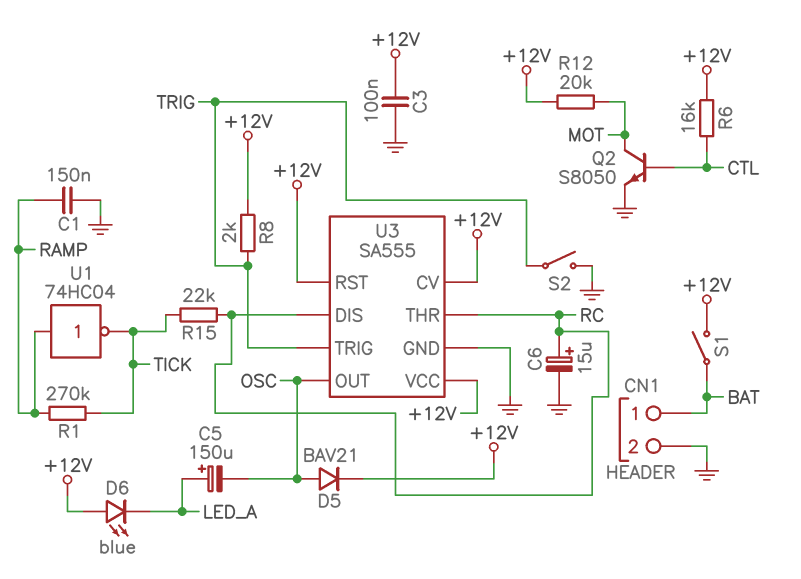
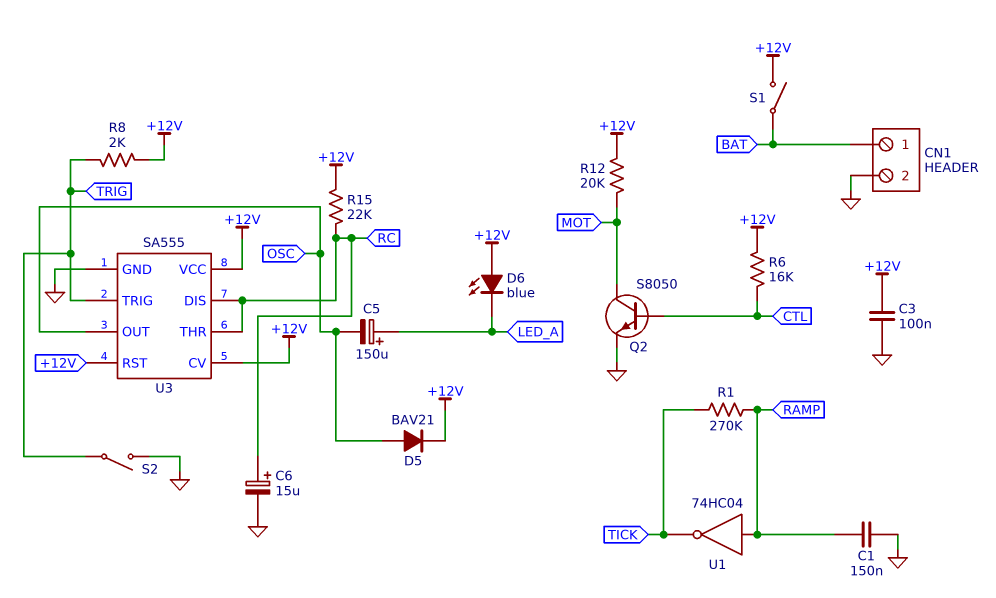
R15: 22k (RC, TICK) -> 22k (+12V, RC)

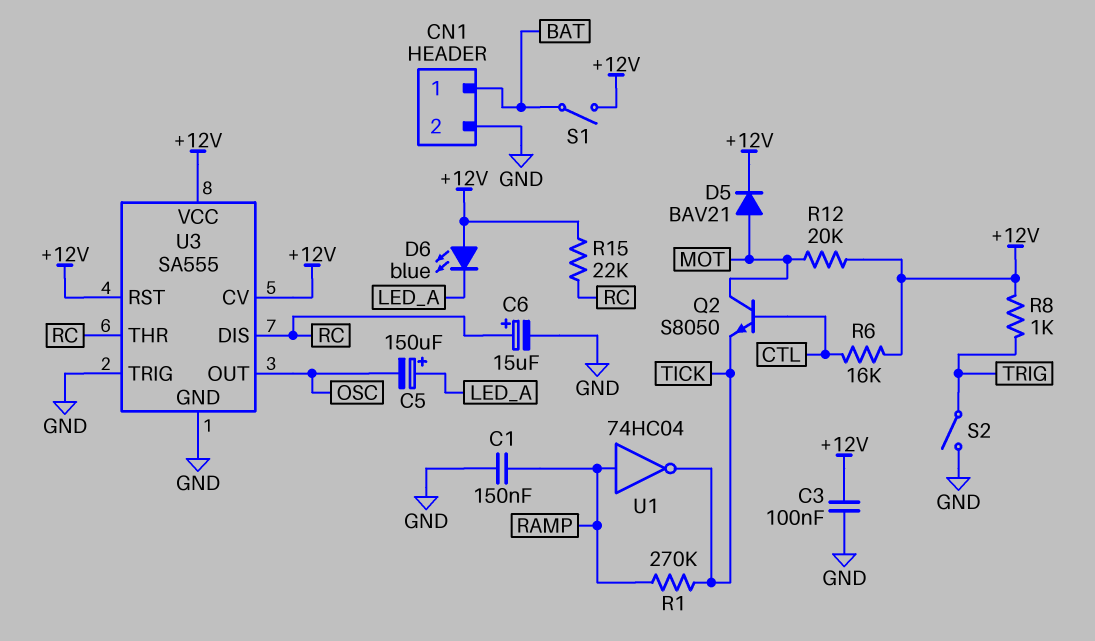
D5: diode BAV21 (A OSC, K +12V) -> diode BAV21 (A MOT, K +12V)
Q2: NPN S8050 (B CTL, C MOT, E GND) -> NPN S8050 (B CTL, C MOT, E TICK)
R8: 2k (+12V, TRIG) -> 1k (+12V, TRIG)
U3 pin TRIG: TRIG -> GND

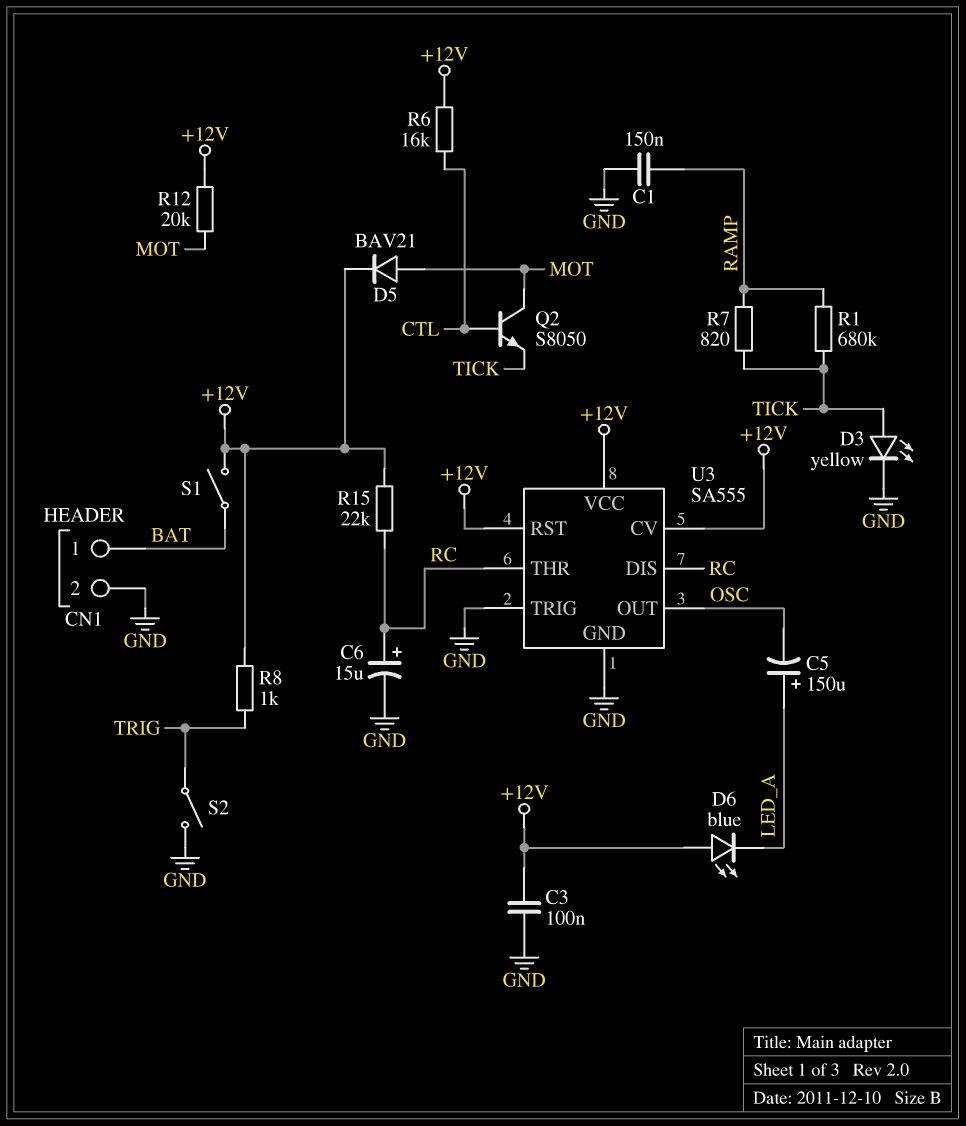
D3: none -> LED yellow (A TICK, K GND)
R1: 270k (RAMP, TICK) -> 680k (RAMP, TICK)
R7: none -> 820 (RAMP, TICK)
U1: NOT 74HC04 (in RAMP, out TICK) -> none

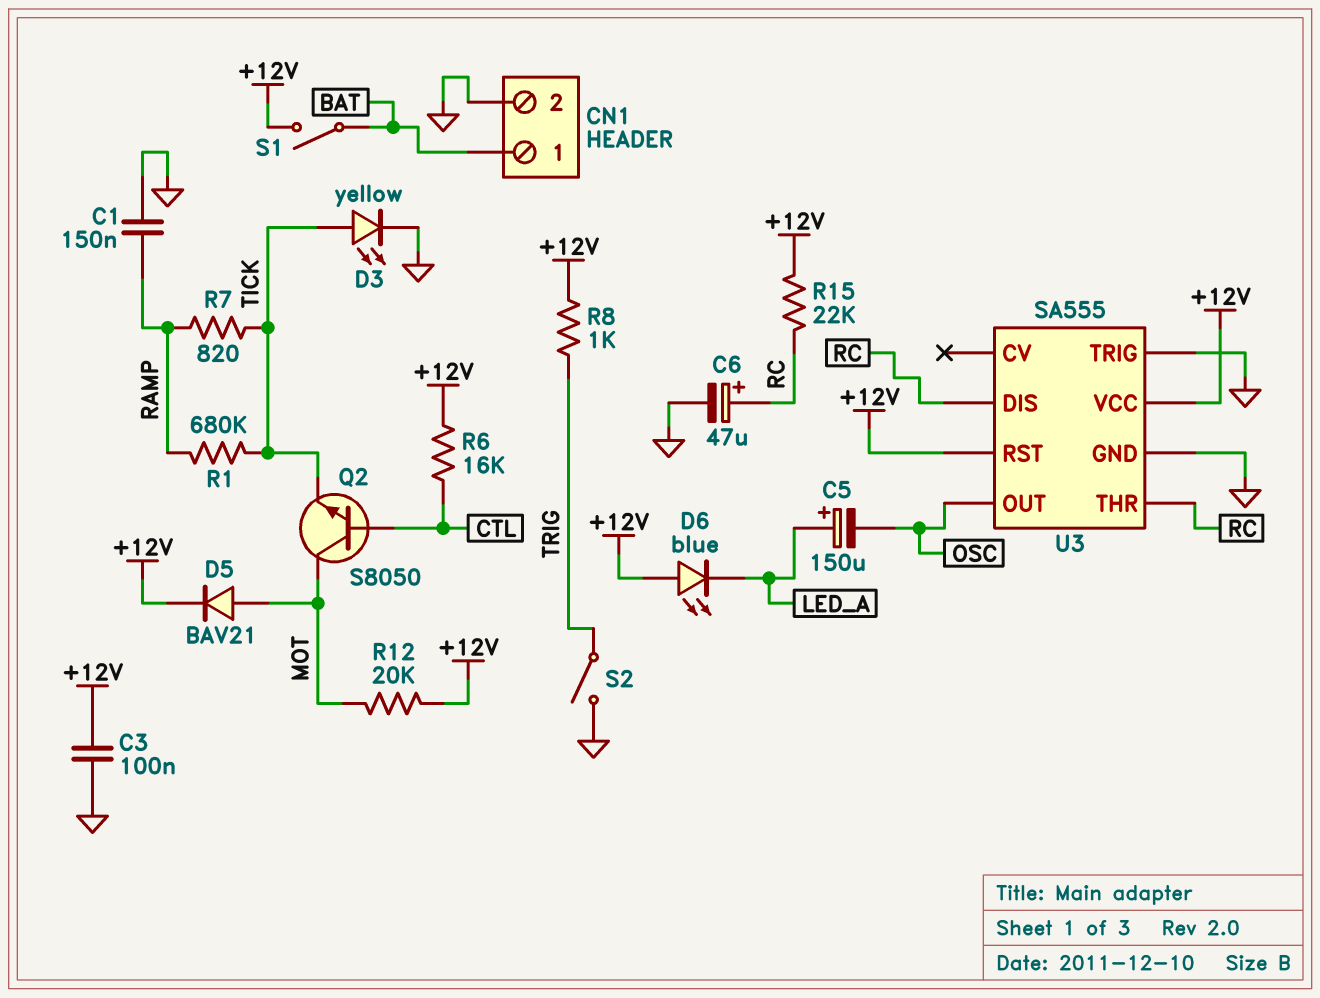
C6: 15uF (plus RC, minus GND) -> 47uF (plus RC, minus GND)
U3 pin CV: +12V -> none

